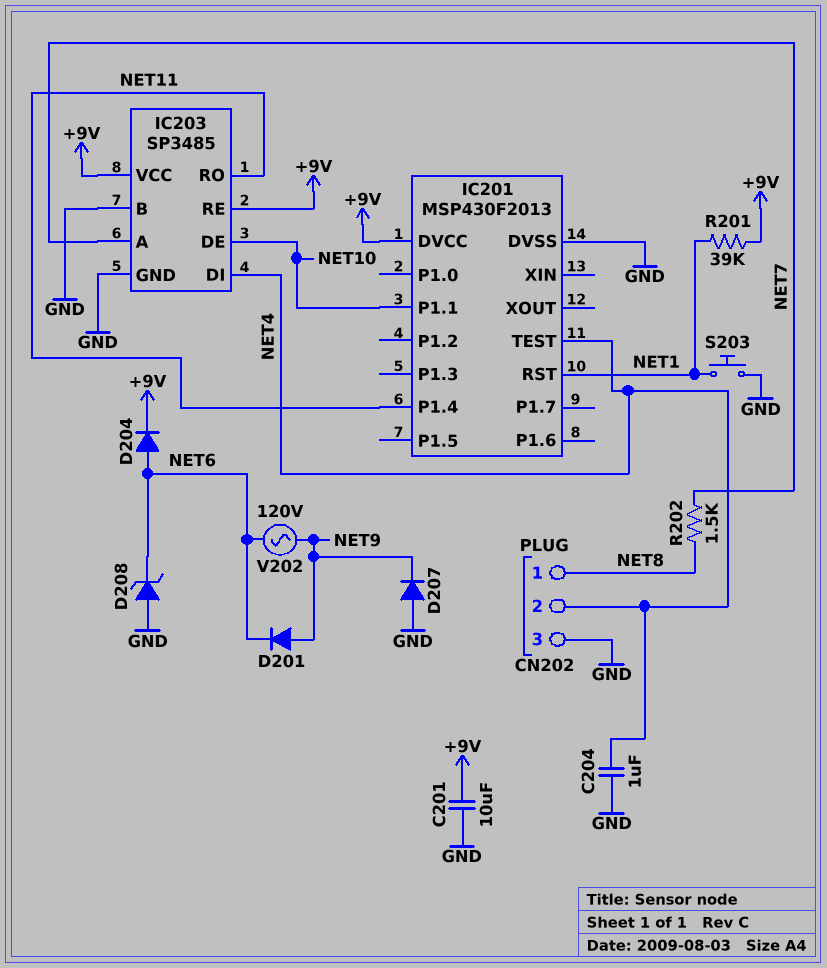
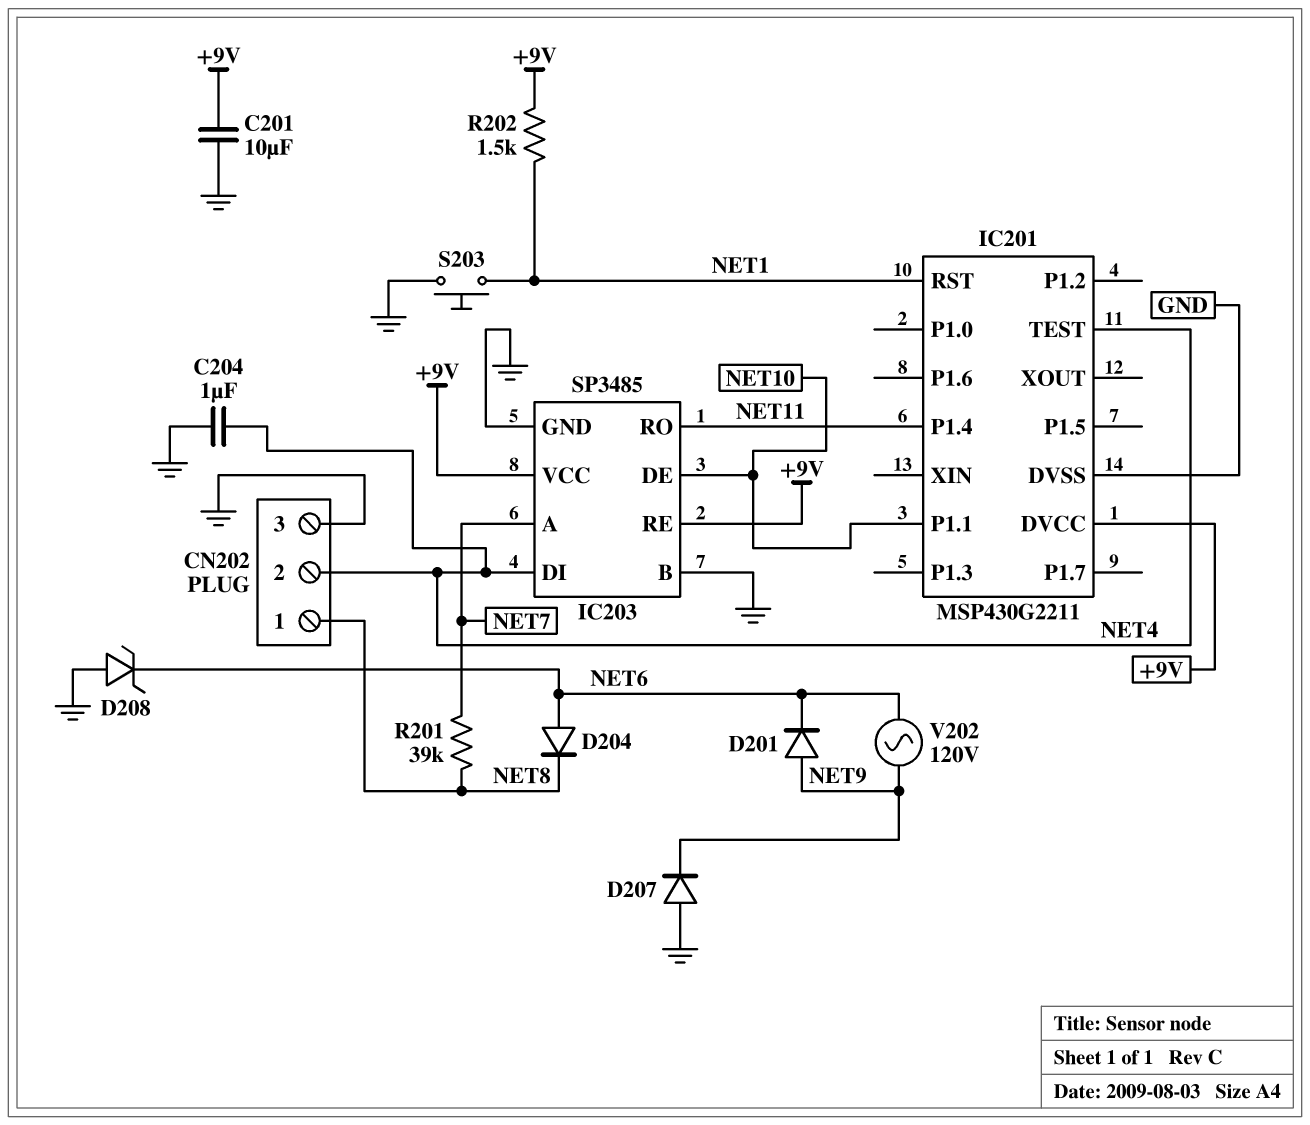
D204: diode (A NET6, K +9V) -> diode (A NET6, K NET8)
IC201: MSP430F2013 -> MSP430G2211
R201: 39k (+9V, NET1) -> 39k (NET7, NET8)
R202: 1.5k (NET7, NET8) -> 1.5k (+9V, NET1)

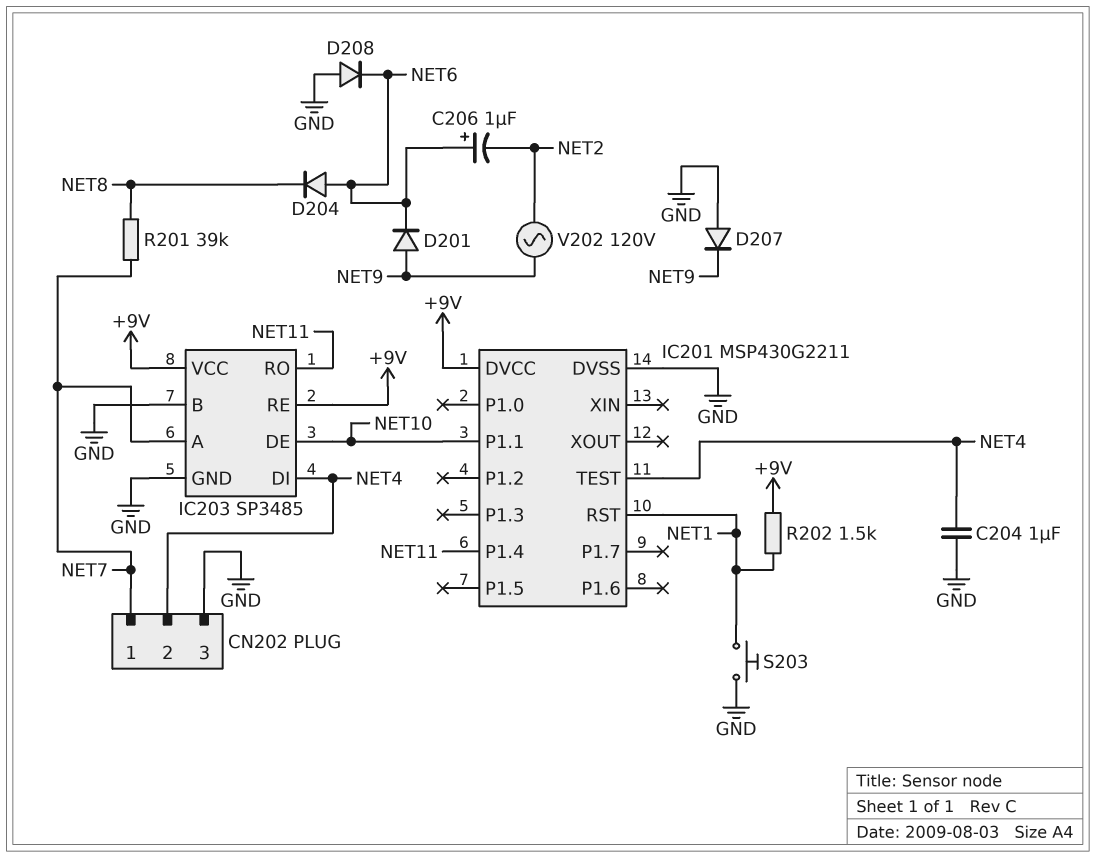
C201: 10uF (+9V, GND) -> none
C206: none -> 1uF (plus NET6, minus NET2)
CN202 pin 1: NET8 -> NET7
D208: zener (A GND, K NET6) -> diode (A GND, K NET6)
V202: AC 120V (NET6, NET9) -> AC 120V (NET2, NET9)

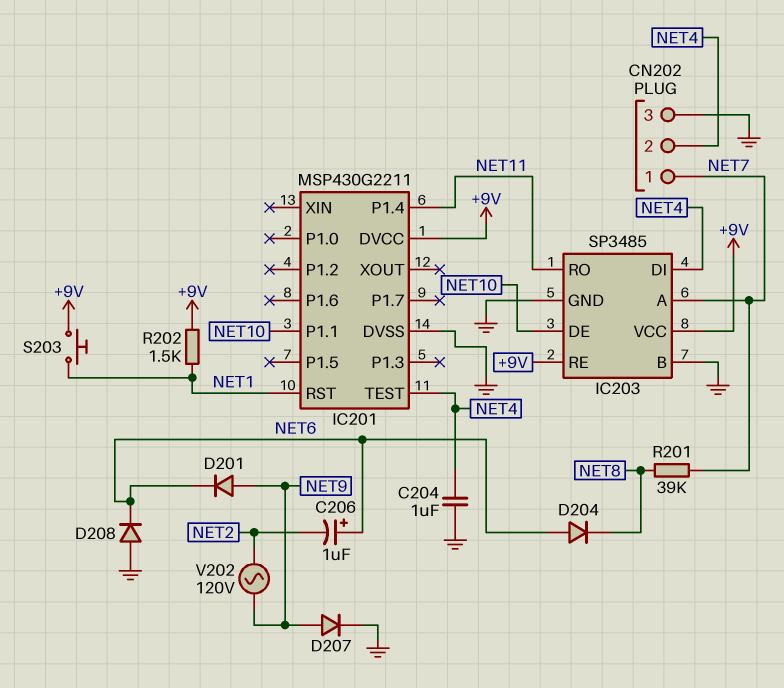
D207: diode (A GND, K NET9) -> diode (A NET9, K GND)
S203: button (GND, NET1) -> button (+9V, NET1)

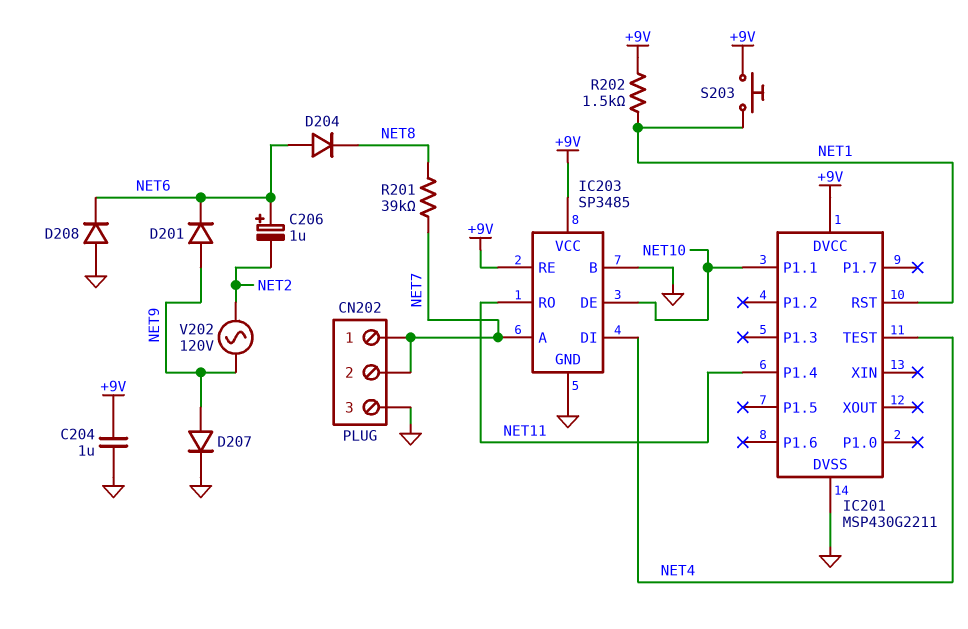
C204: 1uF (GND, NET4) -> 1uF (+9V, GND)
CN202 pin 2: NET4 -> NET7

